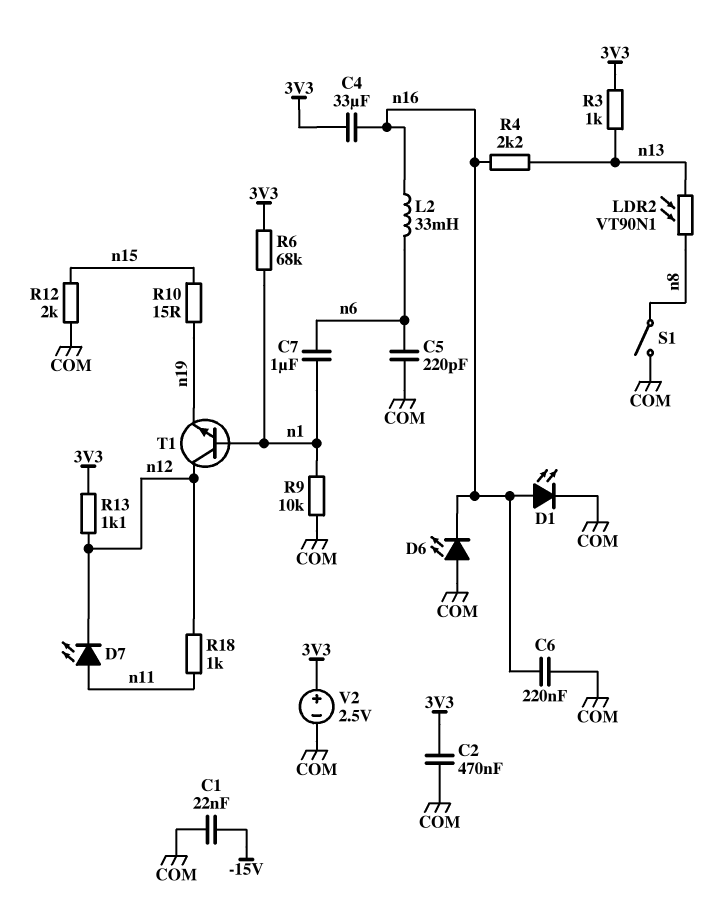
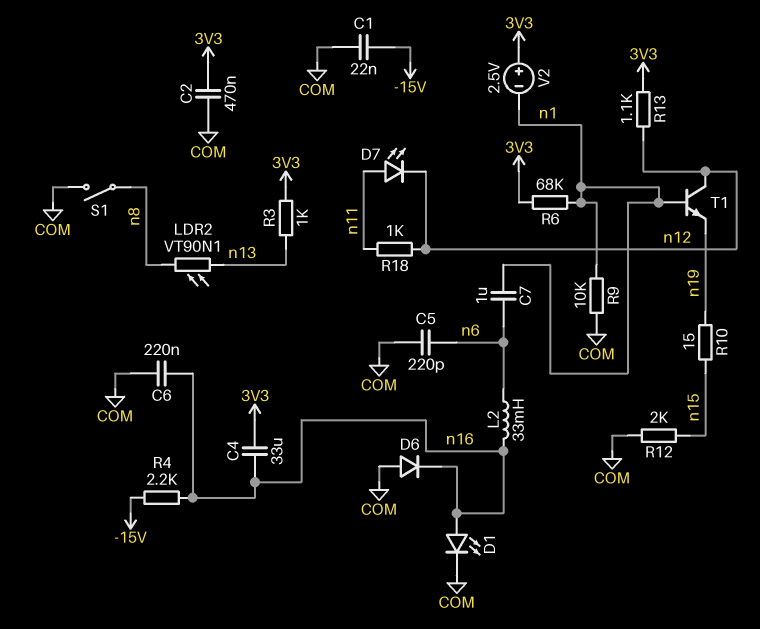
D6: LED (A COM, K n16) -> diode (A COM, K n16)
R4: 2.2k (n13, n16) -> 2.2k (-15V, n16)
V2: 2.5V (plus 3V3, minus COM) -> 2.5V (plus 3V3, minus n1)

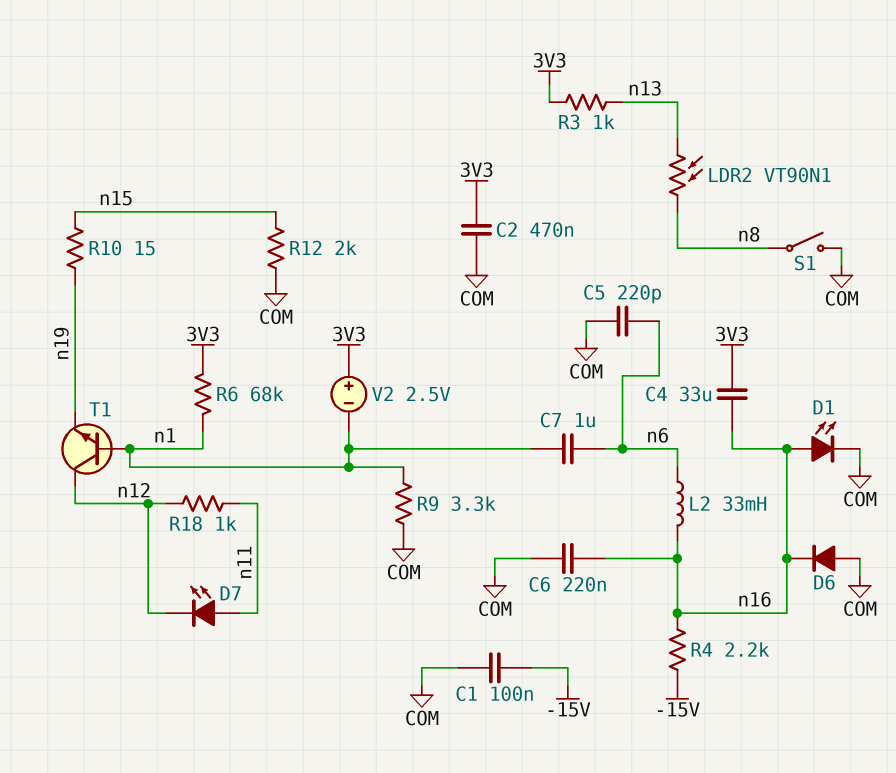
C1: 22nF (-15V, COM) -> 100nF (-15V, COM)
R9: 10k (COM, n1) -> 3.3k (COM, n1)
R13: 1.1k (3V3, n12) -> none

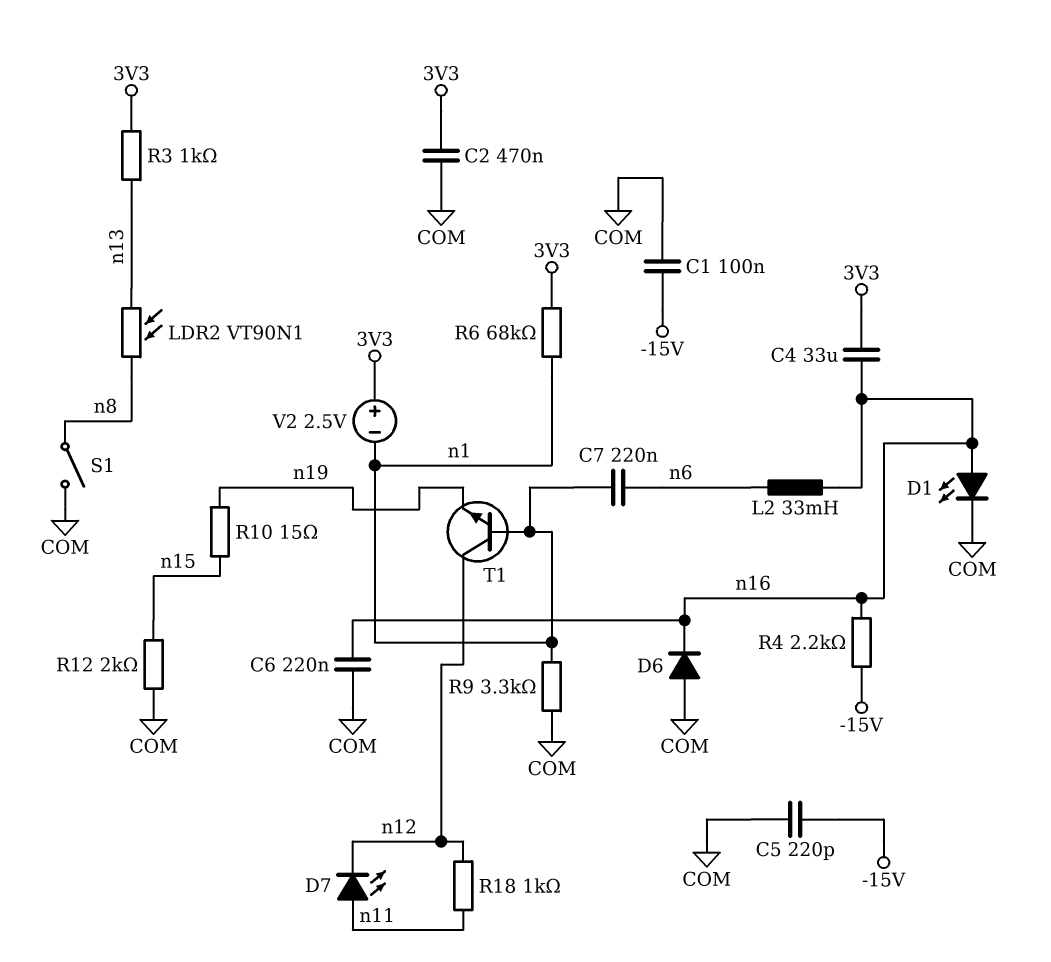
C5: 220pF (COM, n6) -> 220pF (-15V, COM)
C7: 1uF (n1, n6) -> 220nF (n1, n6)

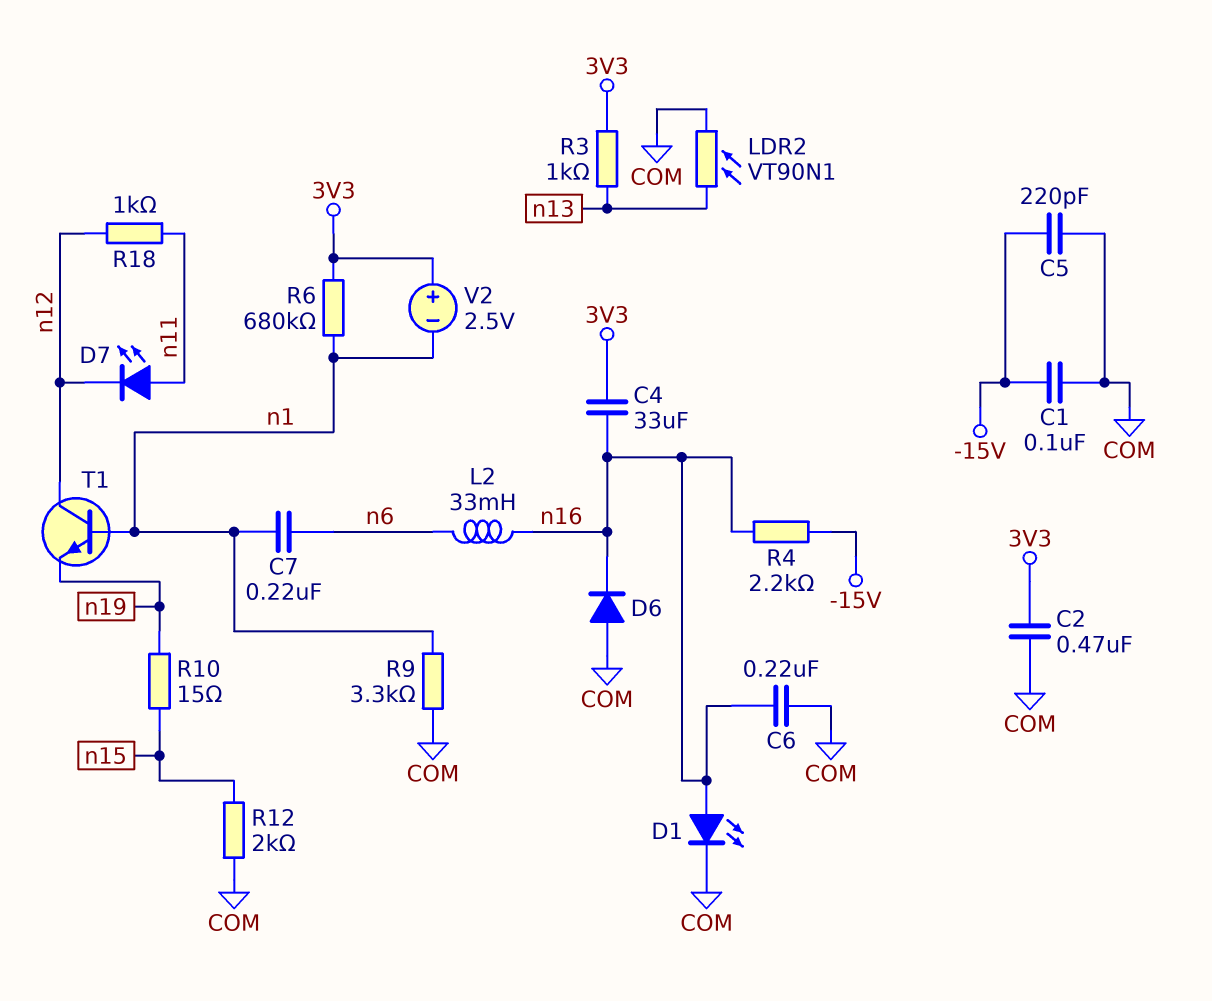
LDR2: VT90N1 (n8, n13) -> VT90N1 (COM, n13)
R6: 68k (3V3, n1) -> 680k (3V3, n1)
S1: switch (COM, n8) -> none

